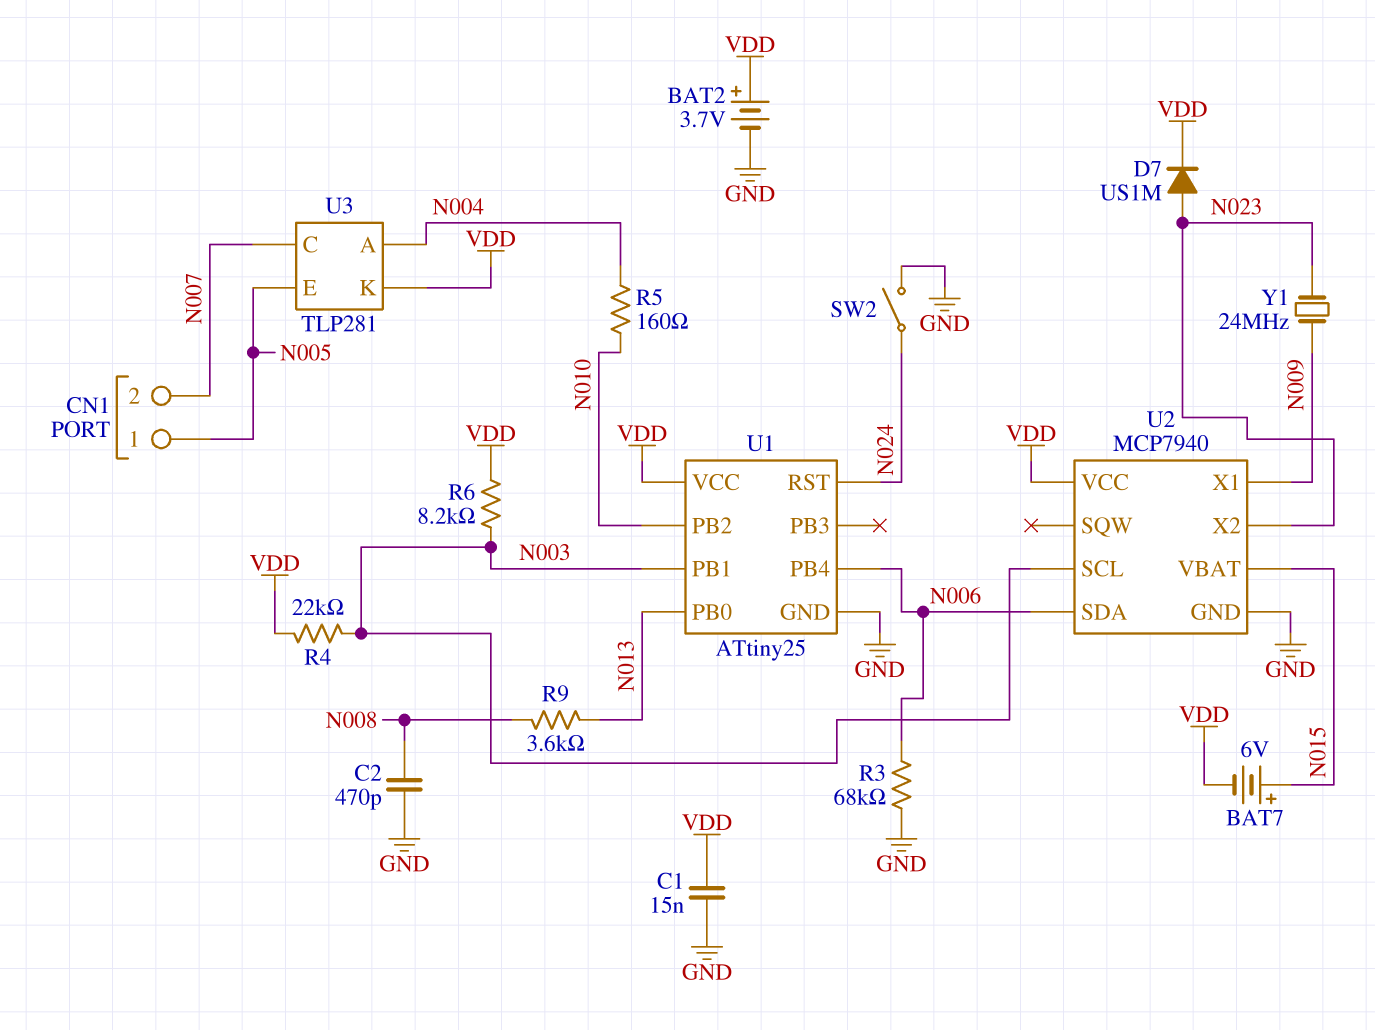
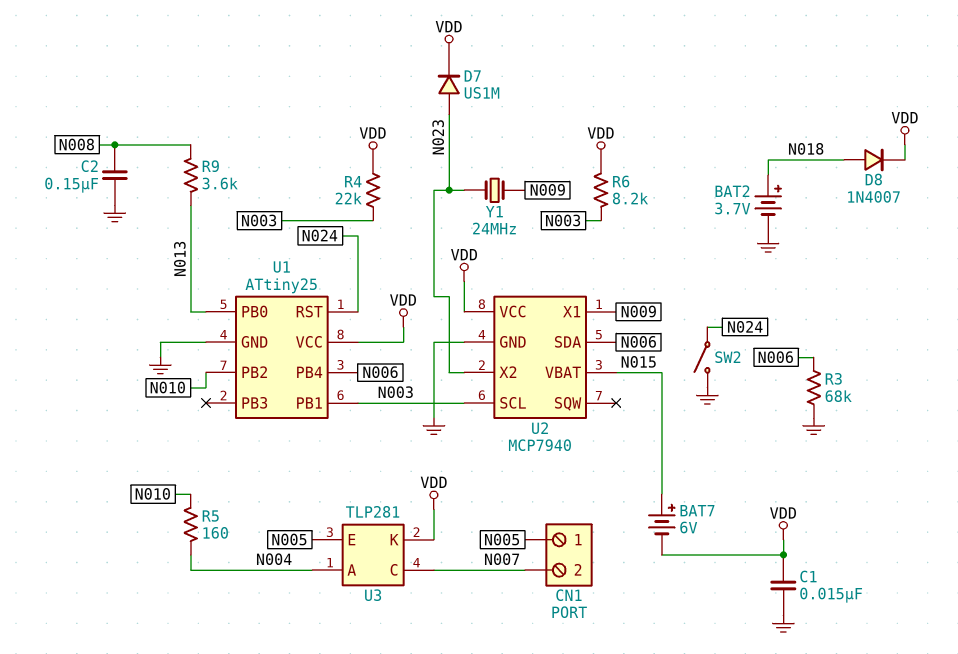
BAT2: 3.7V (plus VDD, minus GND) -> 3.7V (plus N018, minus GND)
C2: 470pF (GND, N008) -> 150nF (GND, N008)
D8: none -> diode 1N4007 (A N018, K VDD)

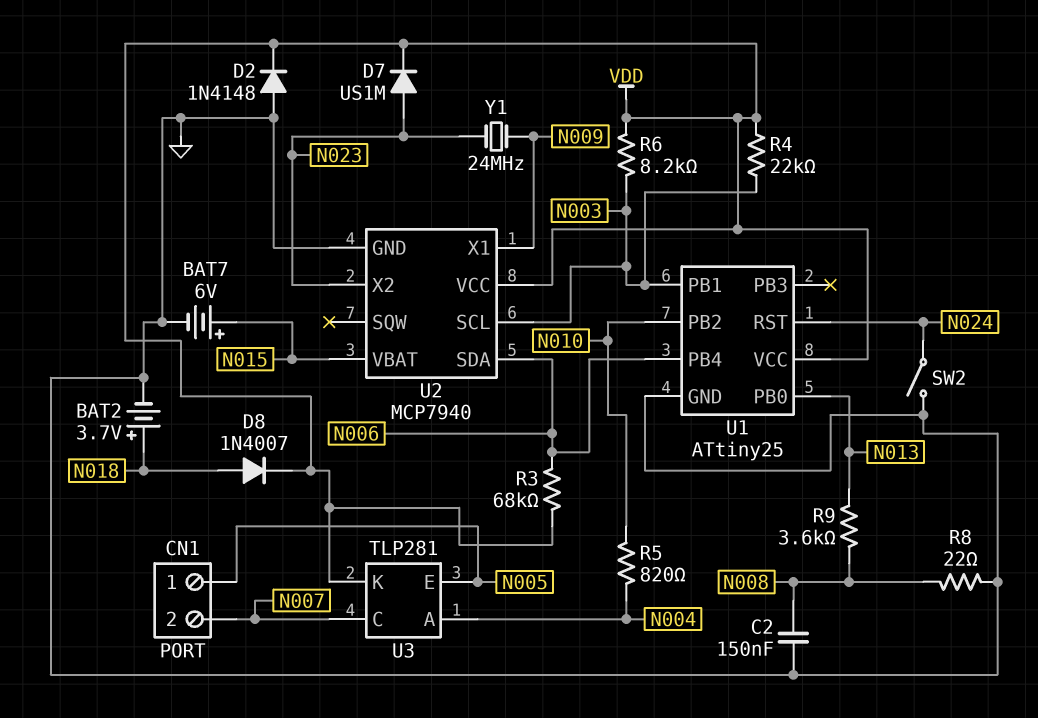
BAT7: 6V (plus N015, minus VDD) -> 6V (plus N015, minus GND)
C1: 15nF (GND, VDD) -> none
D2: none -> diode 1N4148 (A GND, K VDD)
R3: 68k (GND, N006) -> 68k (N006, VDD)
R5: 160 (N004, N010) -> 820 (N004, N010)
R8: none -> 22 (GND, N008)

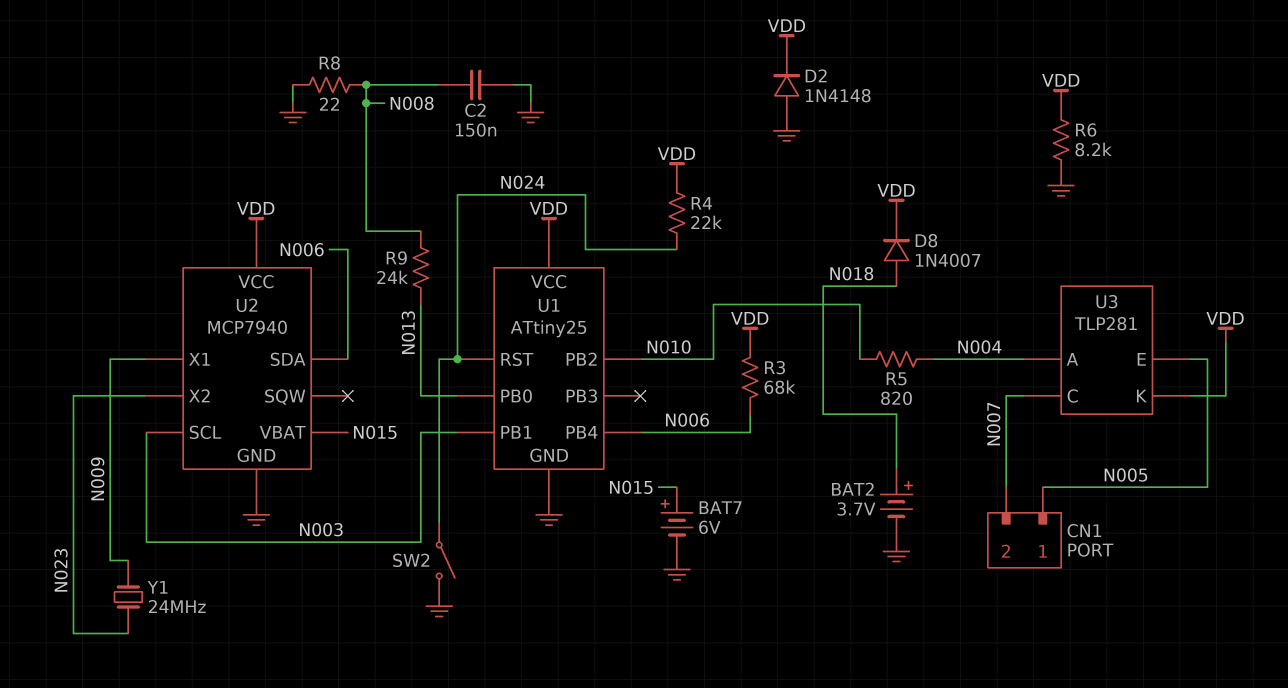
D7: diode US1M (A N023, K VDD) -> none
R4: 22k (N003, VDD) -> 22k (N024, VDD)
R6: 8.2k (N003, VDD) -> 8.2k (GND, VDD)
R9: 3.6k (N008, N013) -> 24k (N008, N013)

